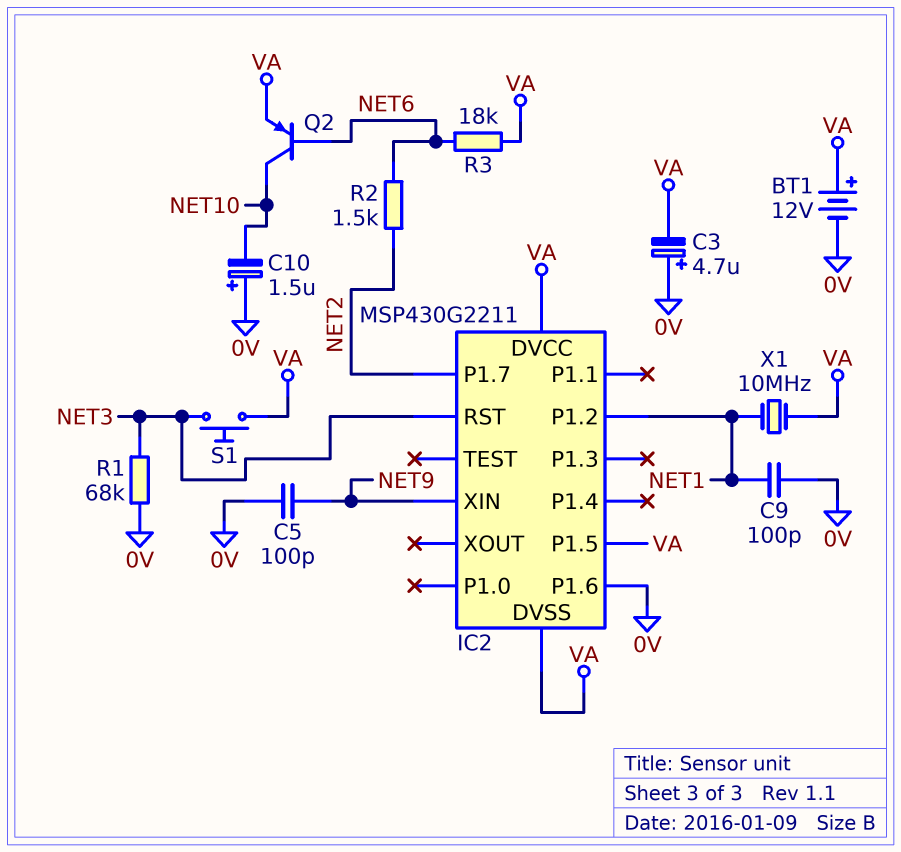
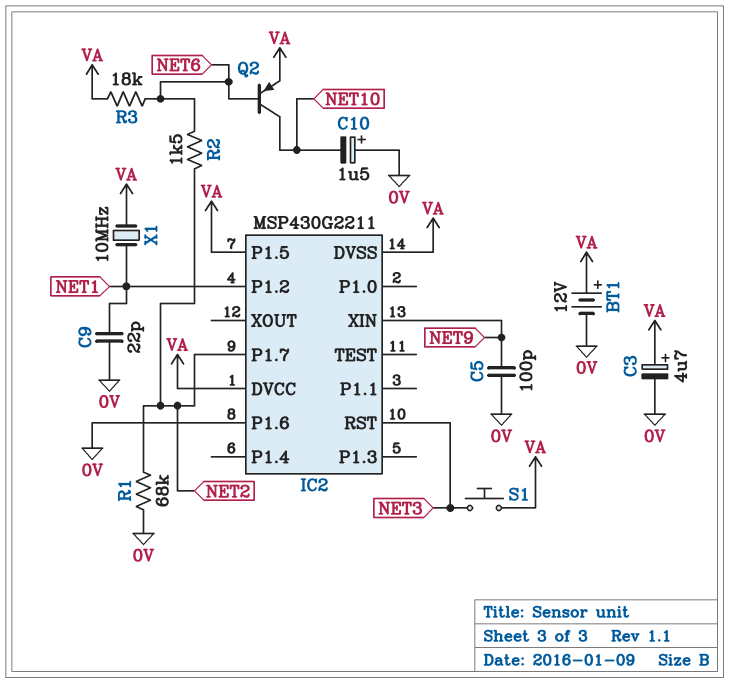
C3: 4.7uF (plus 0V, minus VA) -> 4.7uF (plus VA, minus 0V)
C9: 100pF (0V, NET1) -> 22pF (0V, NET1)
R1: 68k (0V, NET3) -> 68k (0V, NET2)

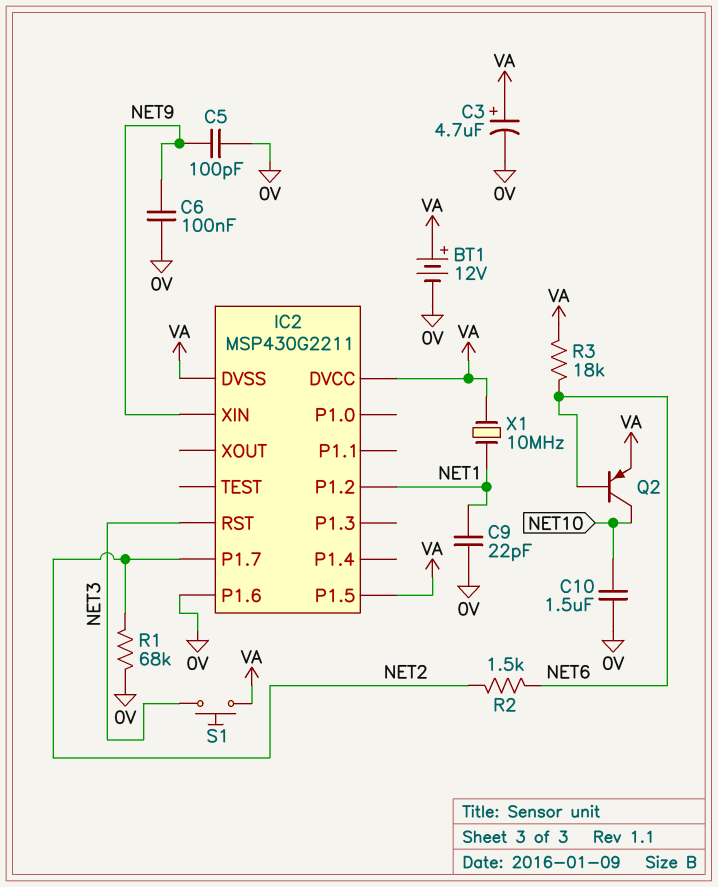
C6: none -> 100nF (0V, NET9)
C10: 1.5uF (plus 0V, minus NET10) -> 1.5uF (0V, NET10)

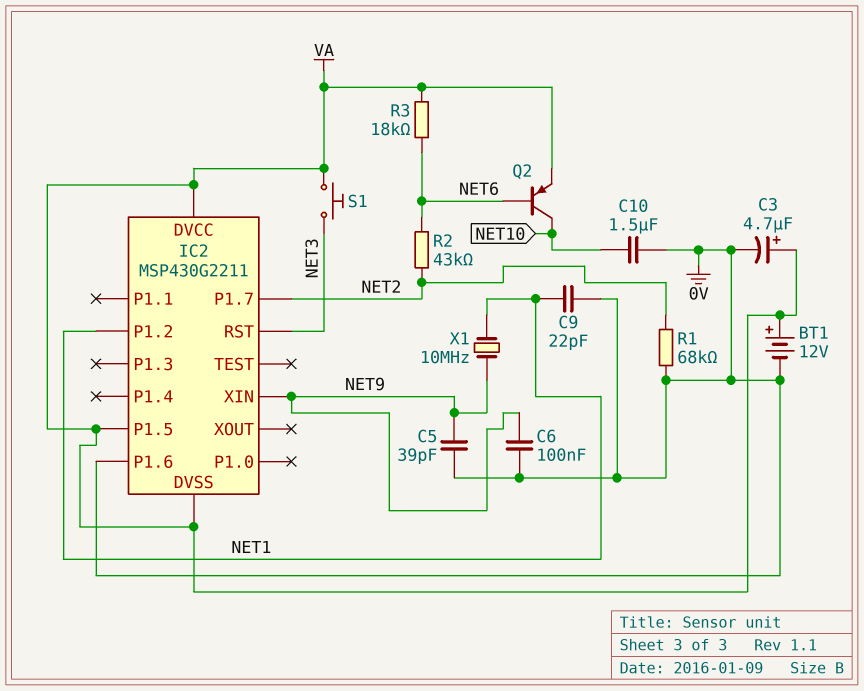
C5: 100pF (0V, NET9) -> 39pF (0V, NET9)
R2: 1.5k (NET2, NET6) -> 43k (NET2, NET6)
X1: 10MHz (NET1, VA) -> 10MHz (NET1, NET9)

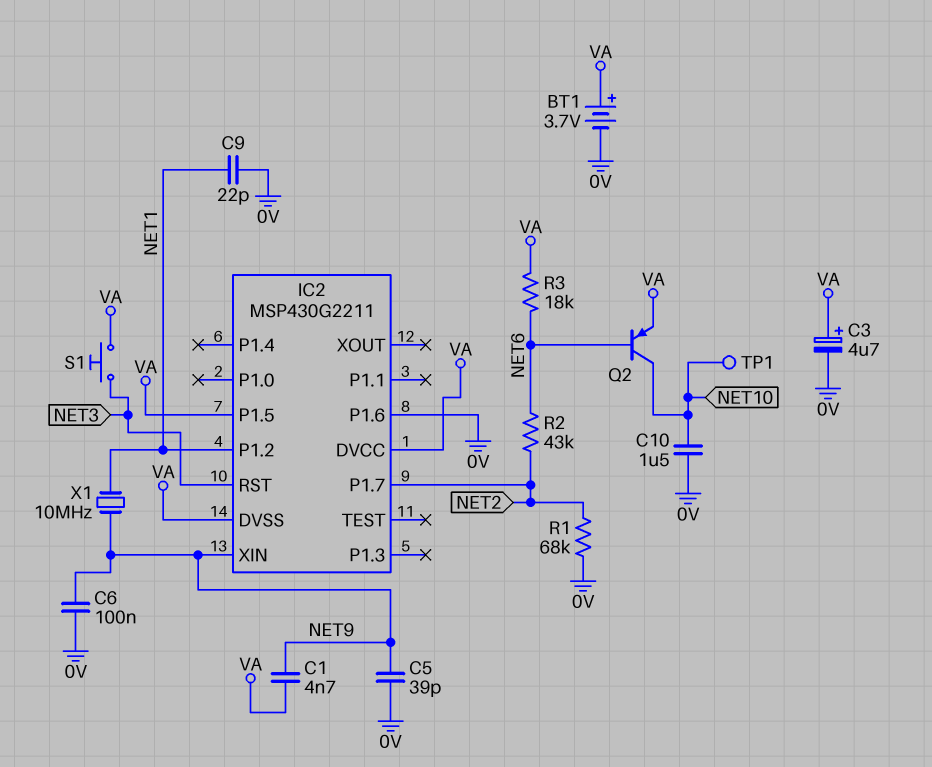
BT1: 12V (plus VA, minus 0V) -> 3.7V (plus VA, minus 0V)
C1: none -> 4.7nF (NET9, VA)
TP1: none -> test point (NET10)

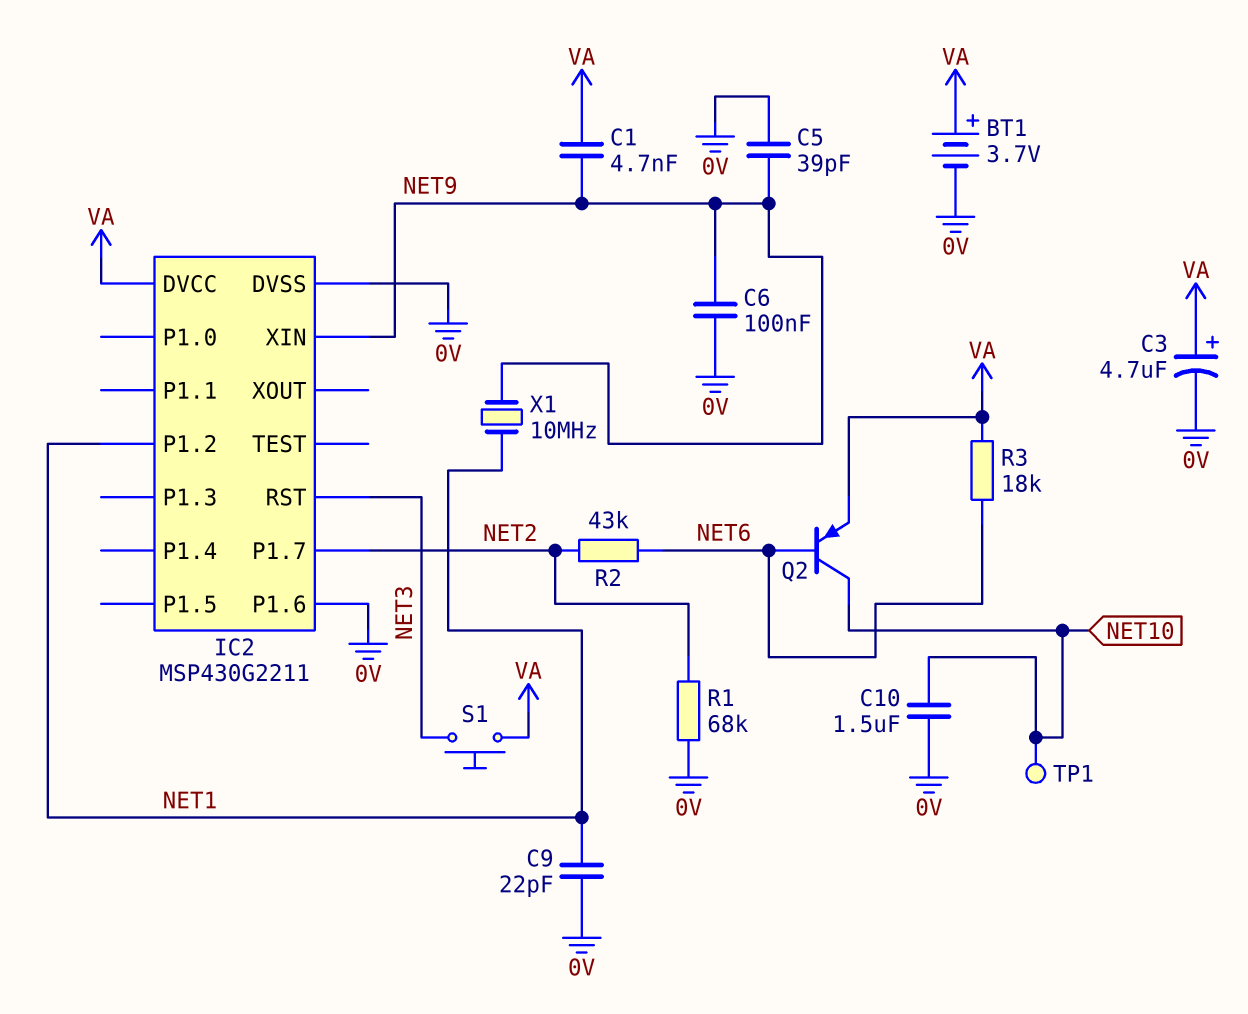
IC2 pin DVSS: VA -> 0V
IC2 pin P1.5: VA -> none

